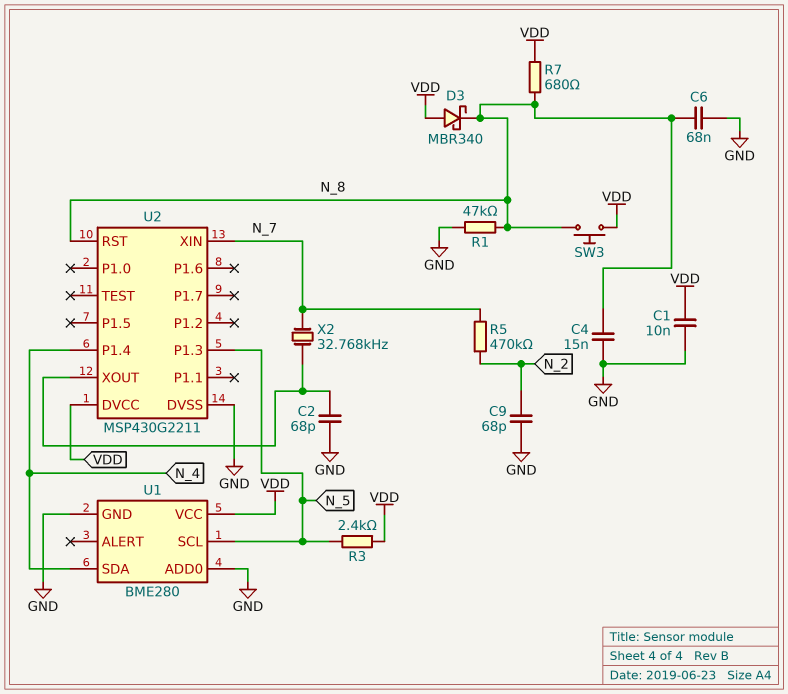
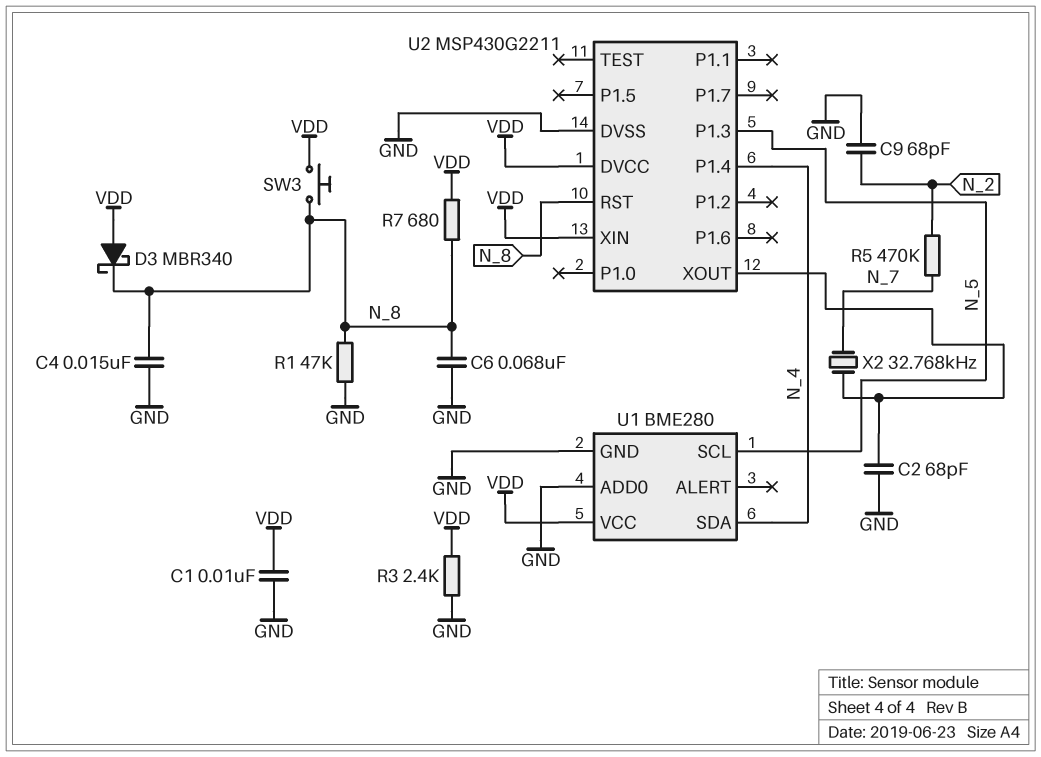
R3: 2.4k (N_5, VDD) -> 2.4k (GND, VDD)
U2 pin XIN: N_7 -> VDD

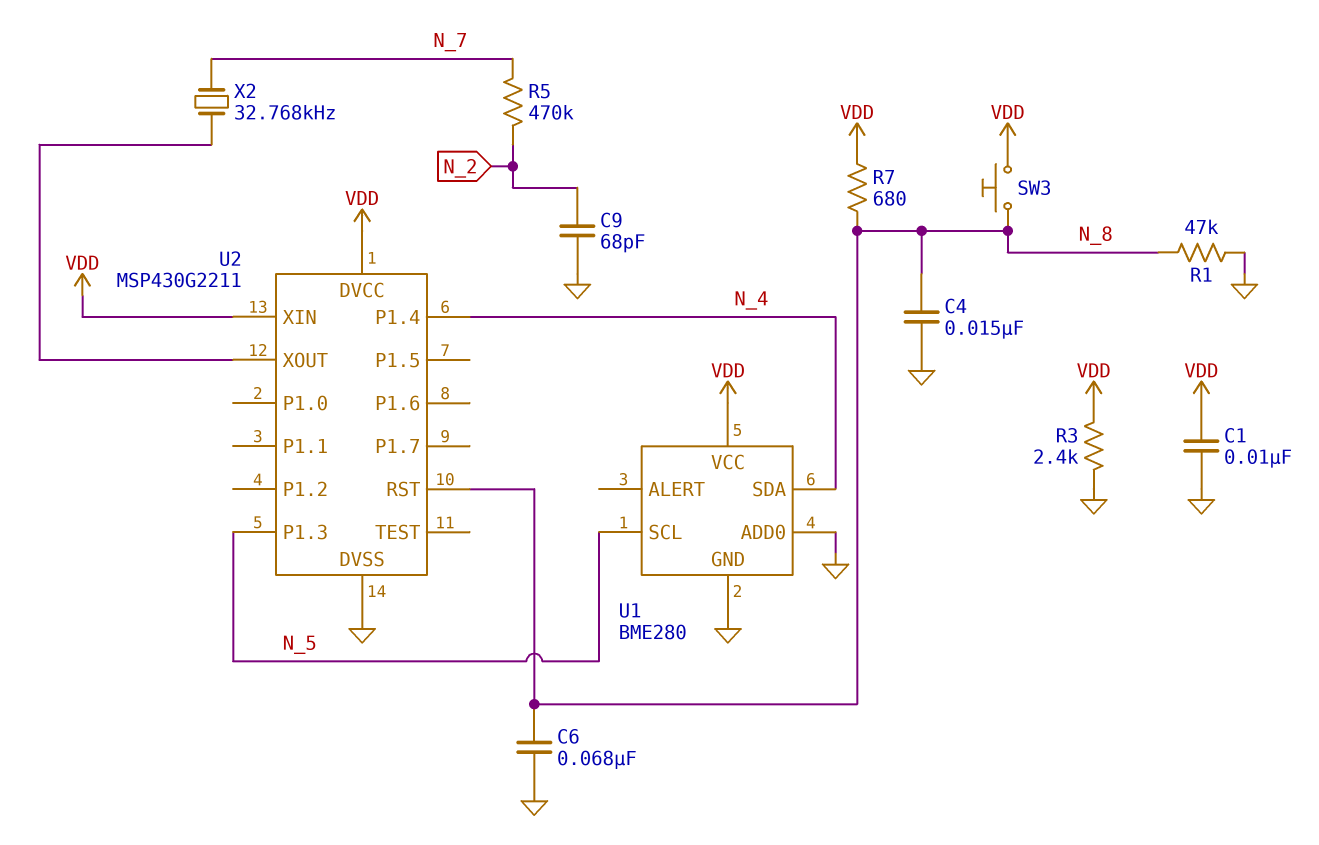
C2: 68pF (GND, U2/XOUT) -> none
D3: schottky MBR340 (A VDD, K N_8) -> none

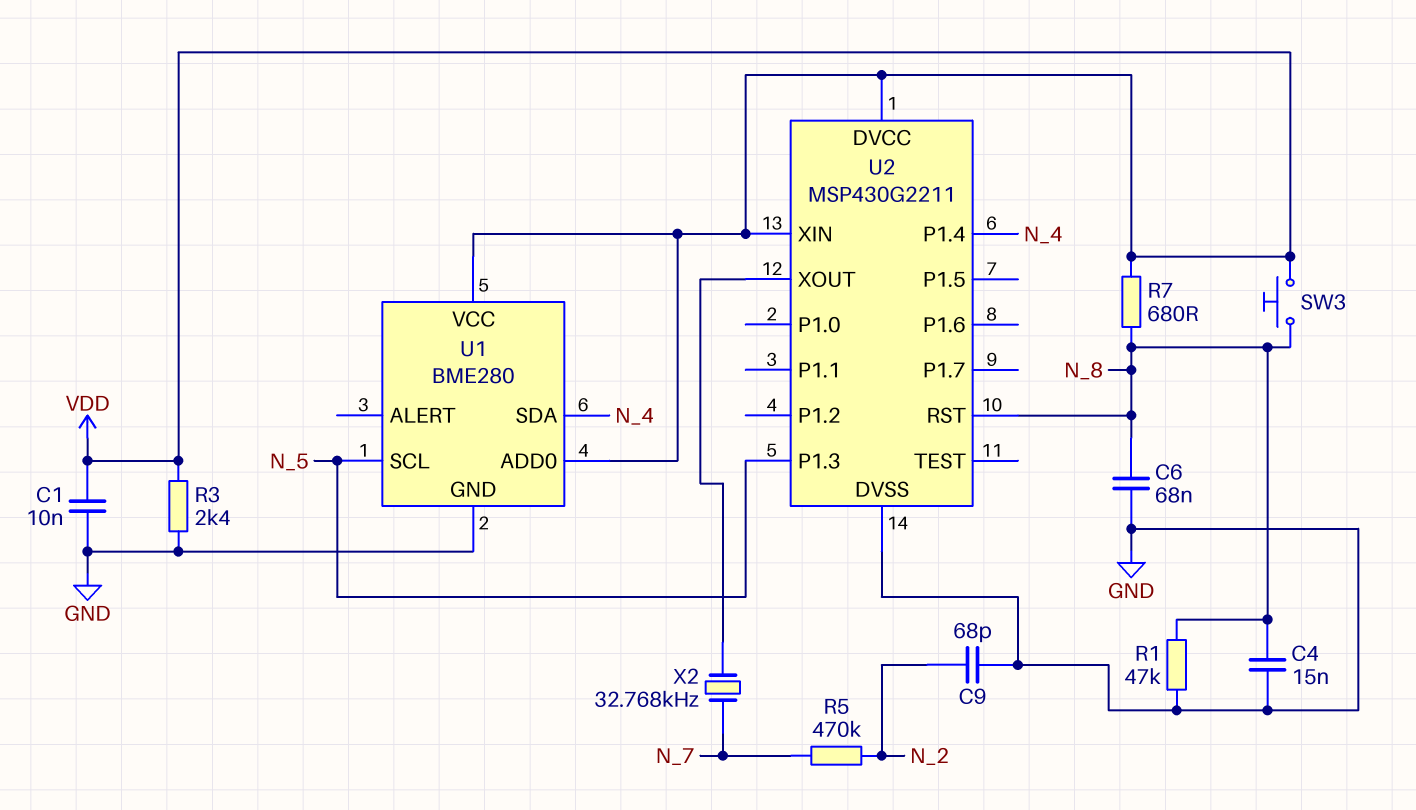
U1 pin ADD0: GND -> VDD

